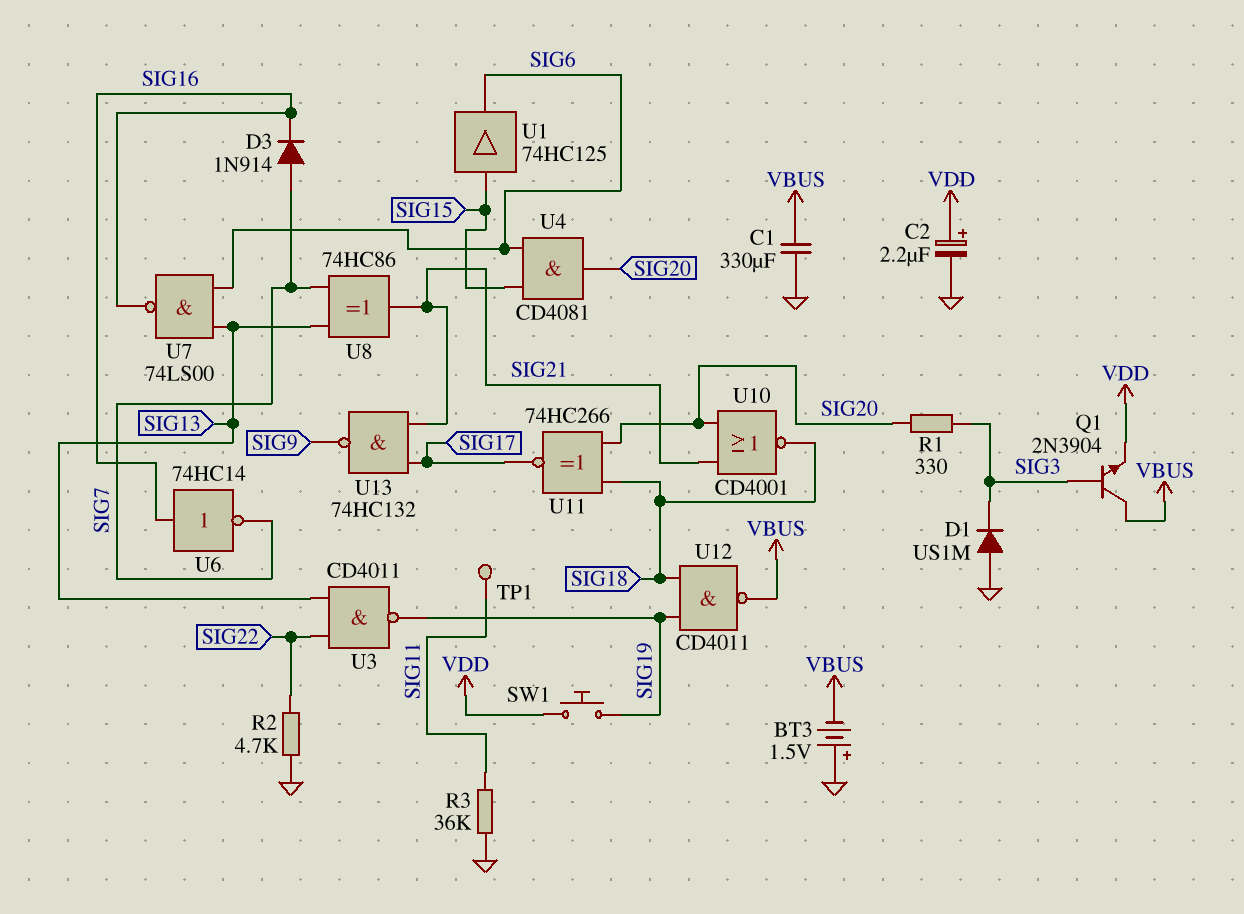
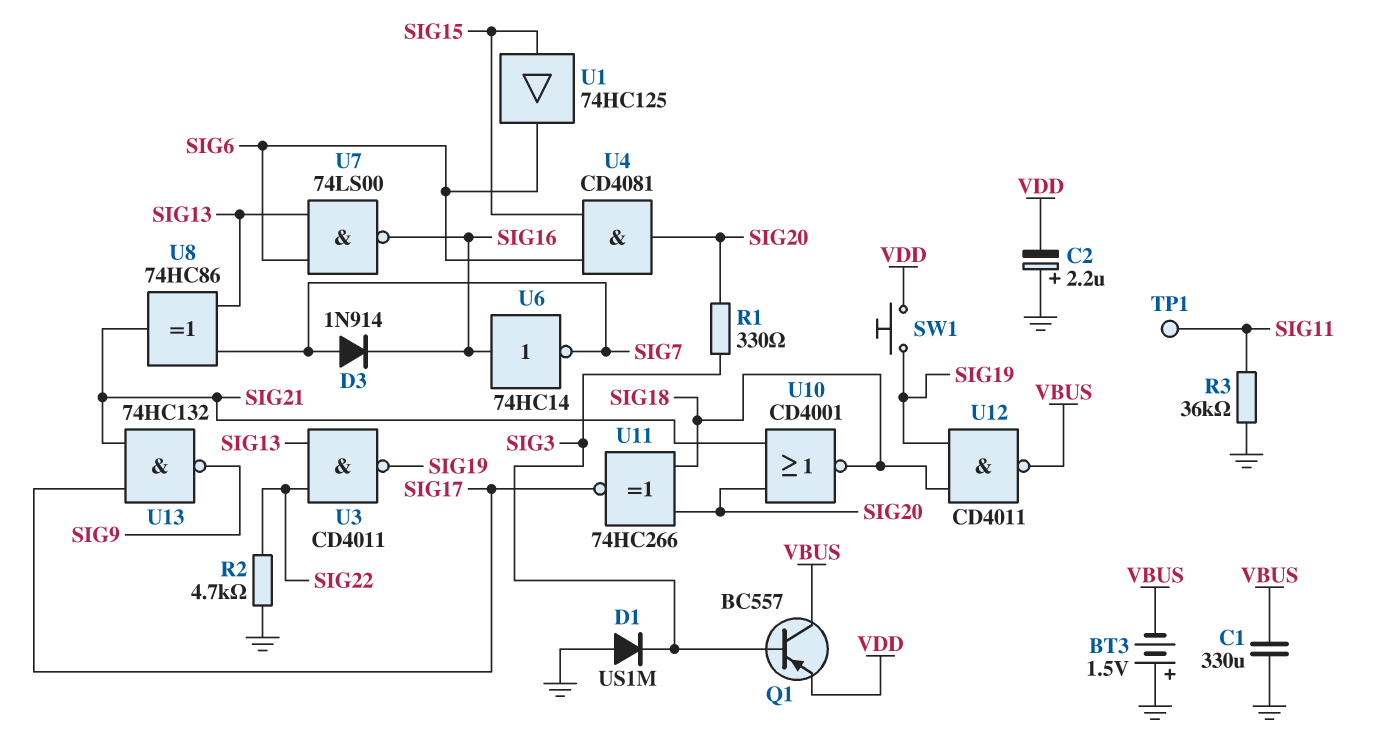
C2: 2.2uF (plus VDD, minus GND) -> 2.2uF (plus GND, minus VDD)
Q1: NPN 2N3904 (B SIG3, C VBUS, E VDD) -> PNP BC557 (B SIG3, C VBUS, E VDD)

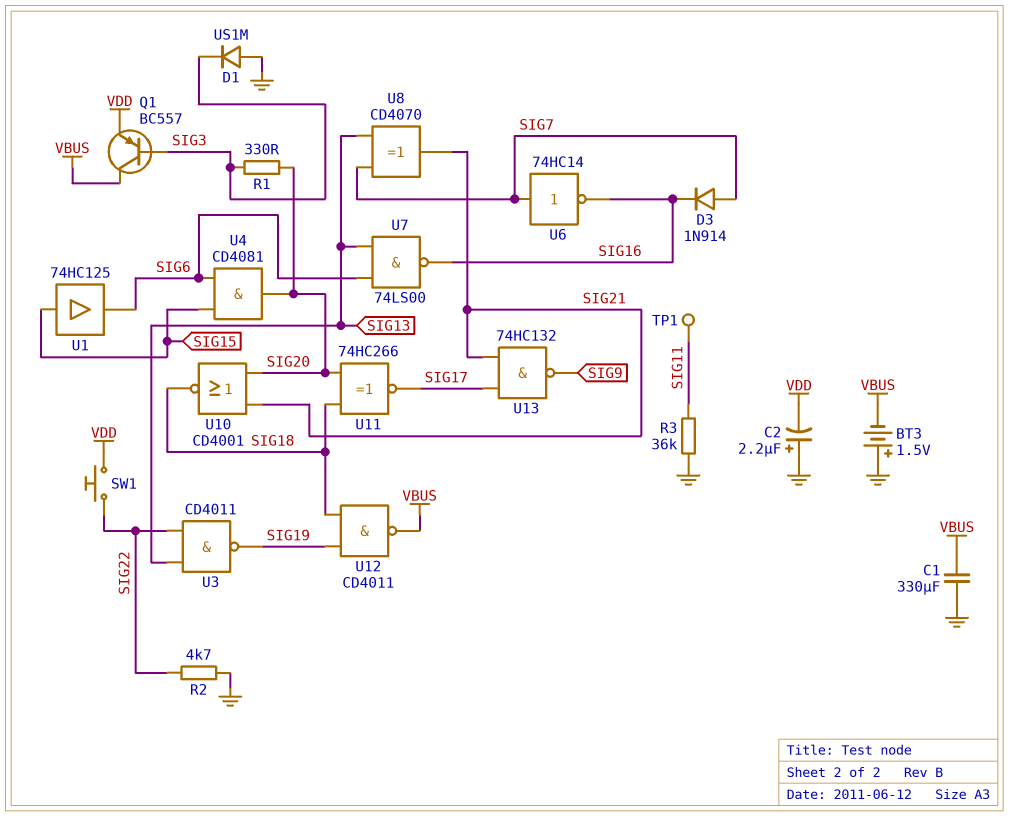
SW1: button (SIG19, VDD) -> button (SIG22, VDD)
U6: NOT 74HC14 (in SIG16, out SIG7) -> NOT 74HC14 (in SIG7, out SIG16)
U8: XOR 74HC86 (in SIG7, in SIG13, out SIG21) -> XOR CD4070 (in SIG7, in SIG13, out SIG21)

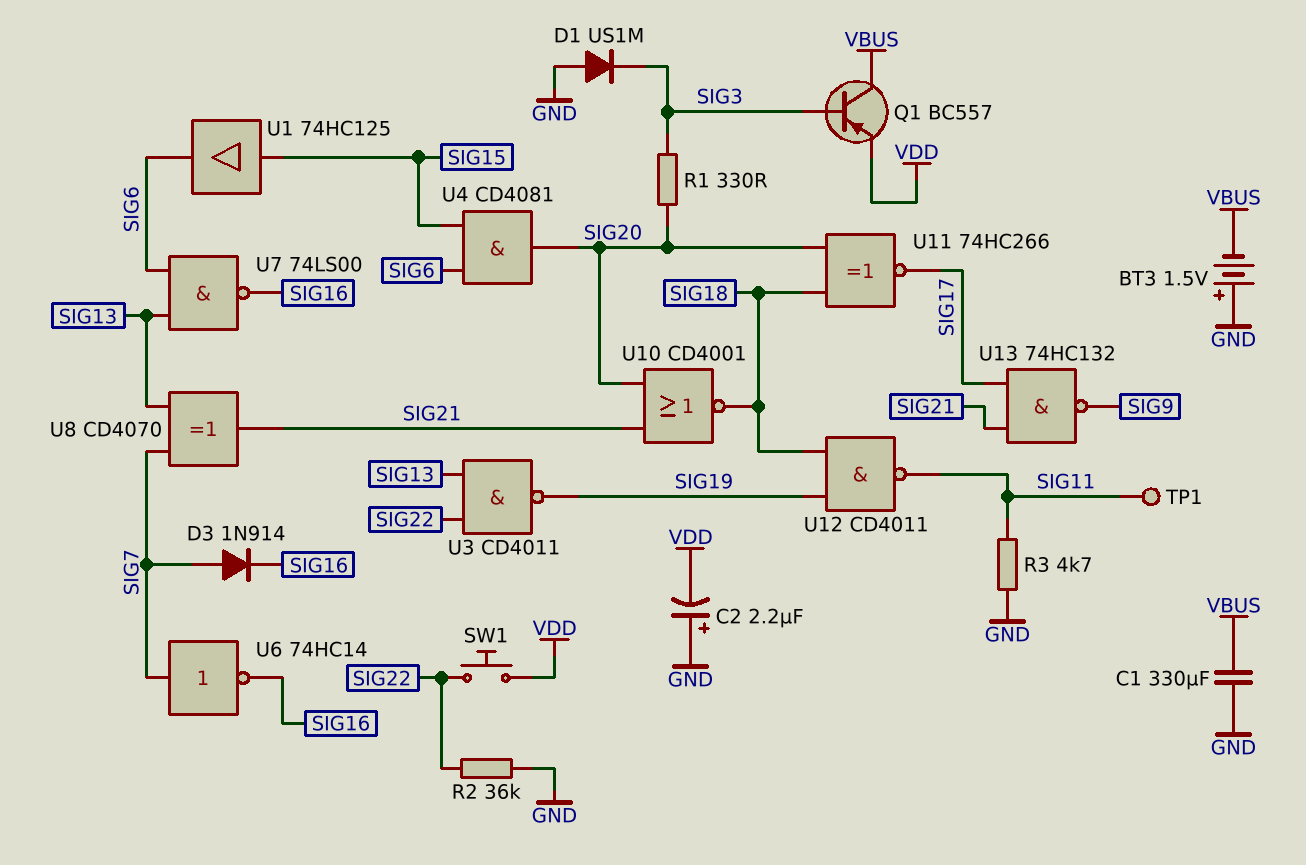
R2: 4.7k (GND, SIG22) -> 36k (GND, SIG22)
R3: 36k (GND, SIG11) -> 4.7k (GND, SIG11)
U12: NAND CD4011 (in SIG18, in SIG19, out VBUS) -> NAND CD4011 (in SIG18, in SIG19, out SIG11)

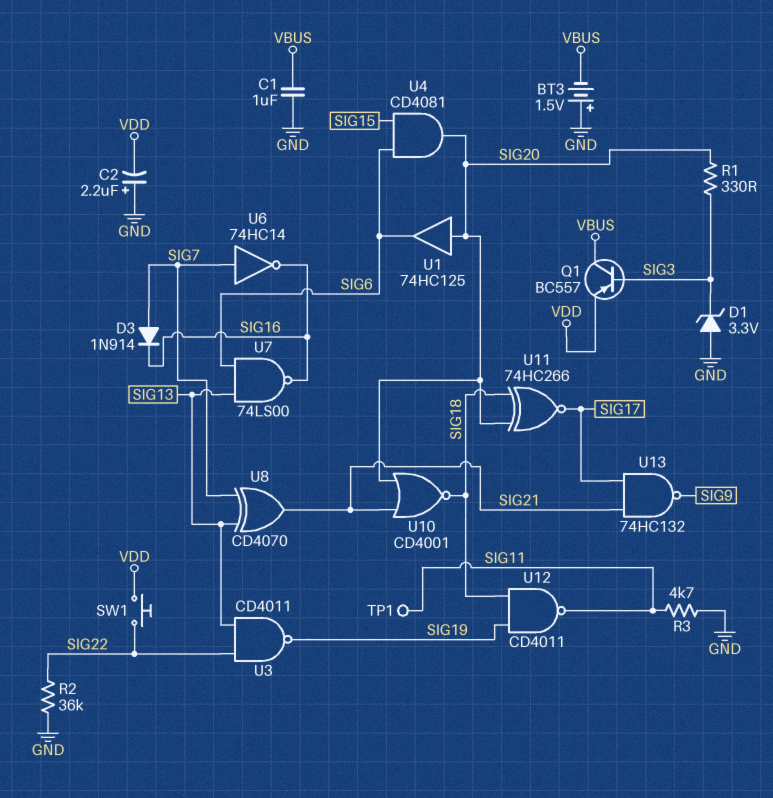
C1: 330uF (GND, VBUS) -> 1uF (GND, VBUS)
D1: diode US1M (A GND, K SIG3) -> zener 3.3V (A GND, K SIG3)
U1: buffer 74HC125 (in SIG15, out SIG6) -> buffer 74HC125 (in SIG20, out SIG6)

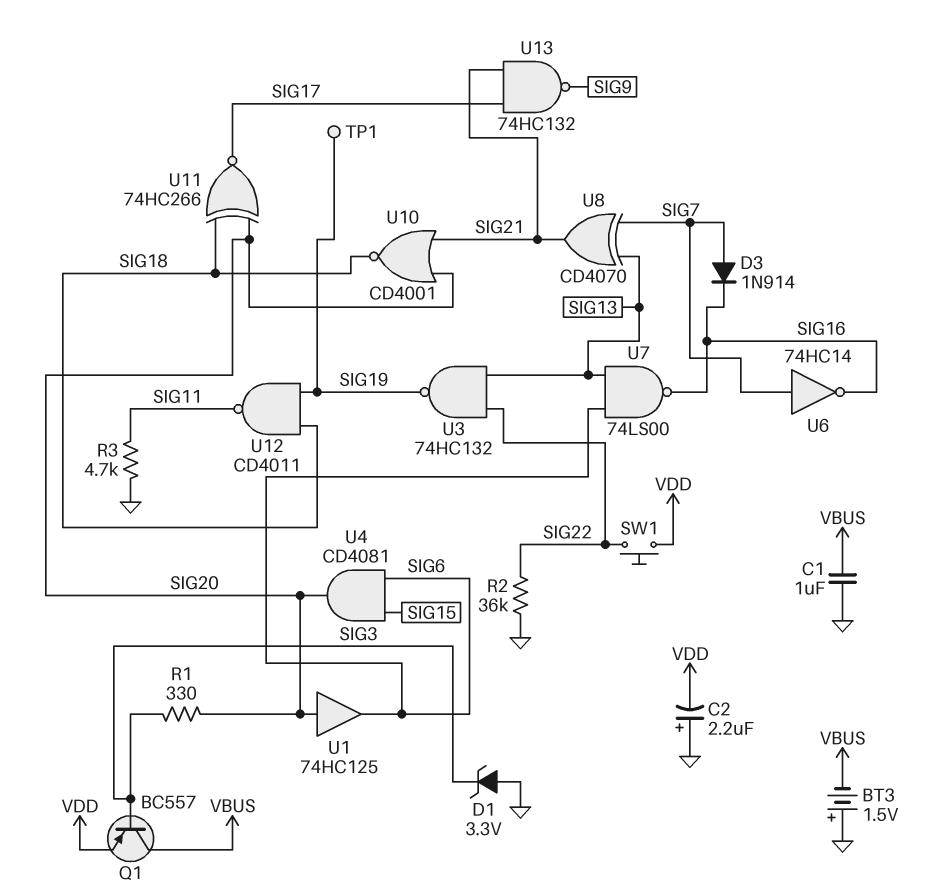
TP1: test point (SIG11) -> test point (SIG19)
U3: NAND CD4011 (in SIG13, in SIG22, out SIG19) -> NAND 74HC132 (in SIG13, in SIG22, out SIG19)

